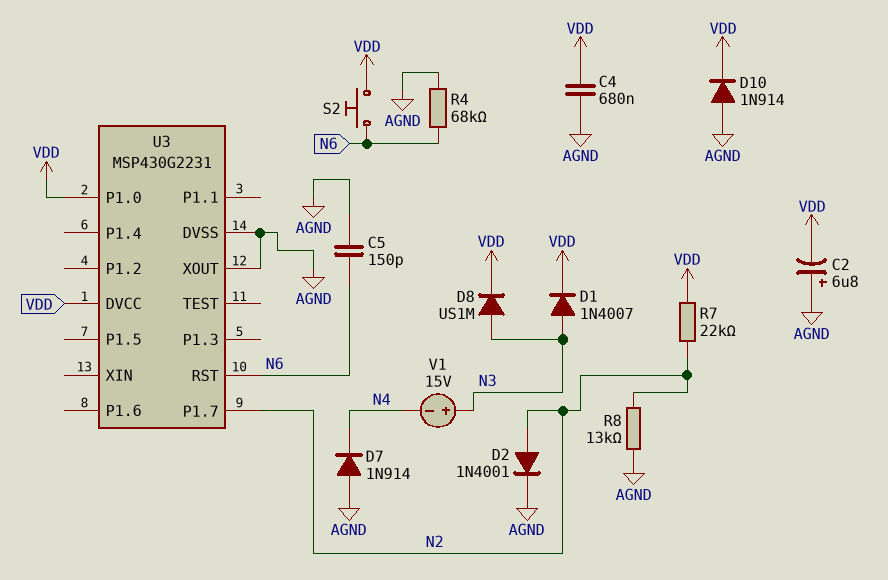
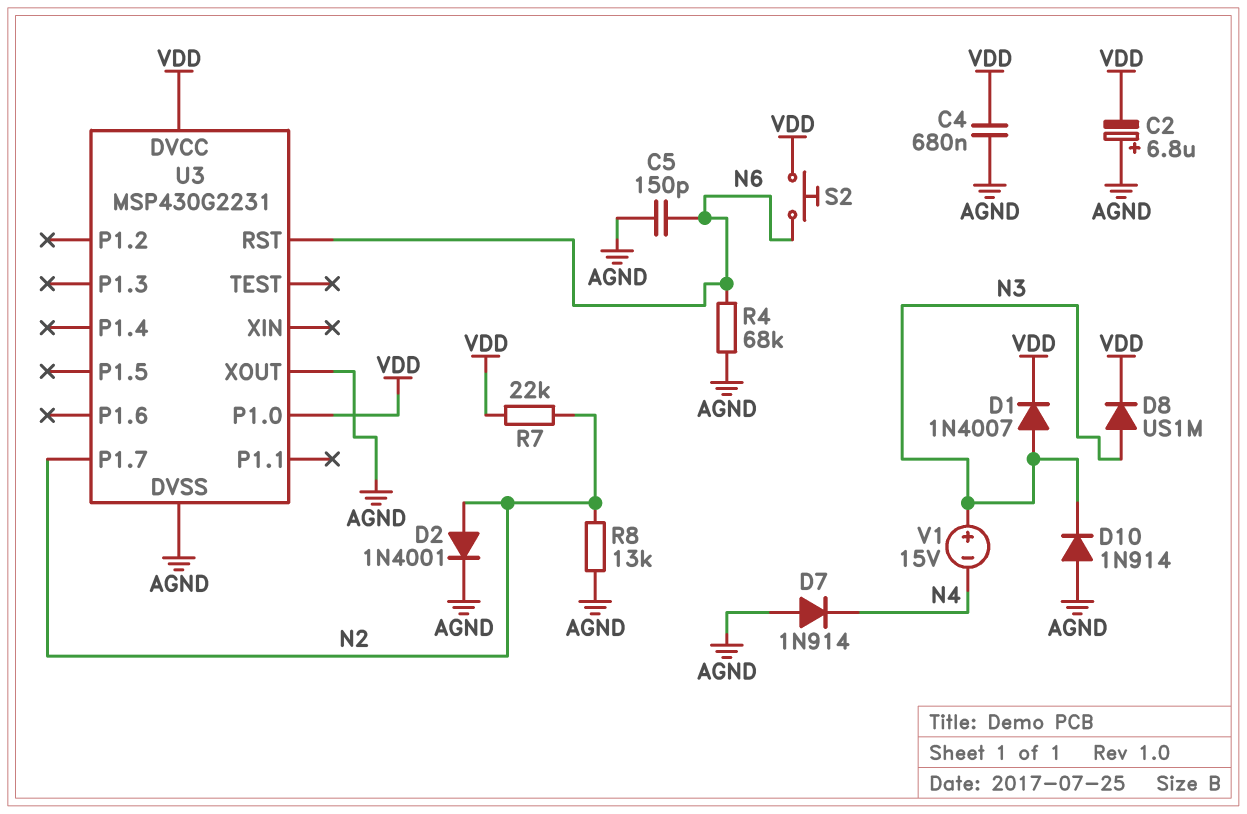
D10: diode 1N914 (A AGND, K VDD) -> diode 1N914 (A AGND, K N3)

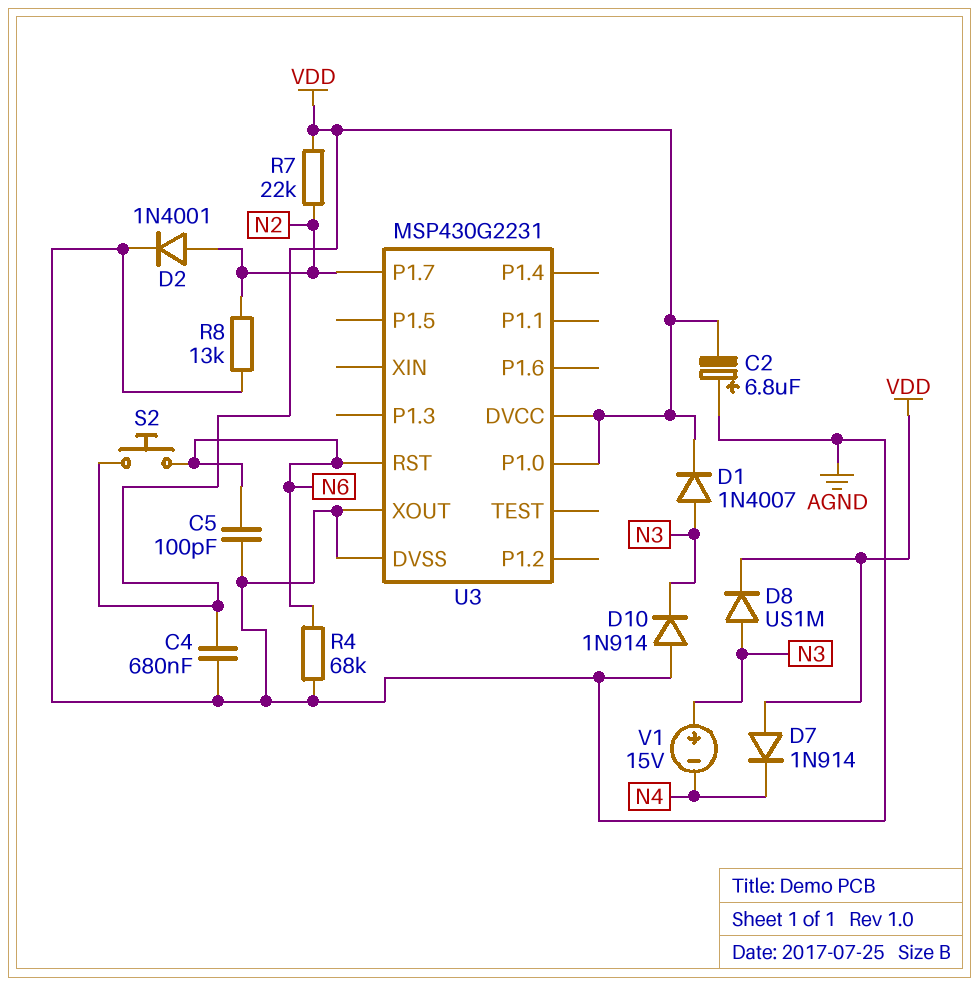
C5: 150pF (AGND, N6) -> 100pF (AGND, N6)
D7: diode 1N914 (A AGND, K N4) -> diode 1N914 (A VDD, K N4)

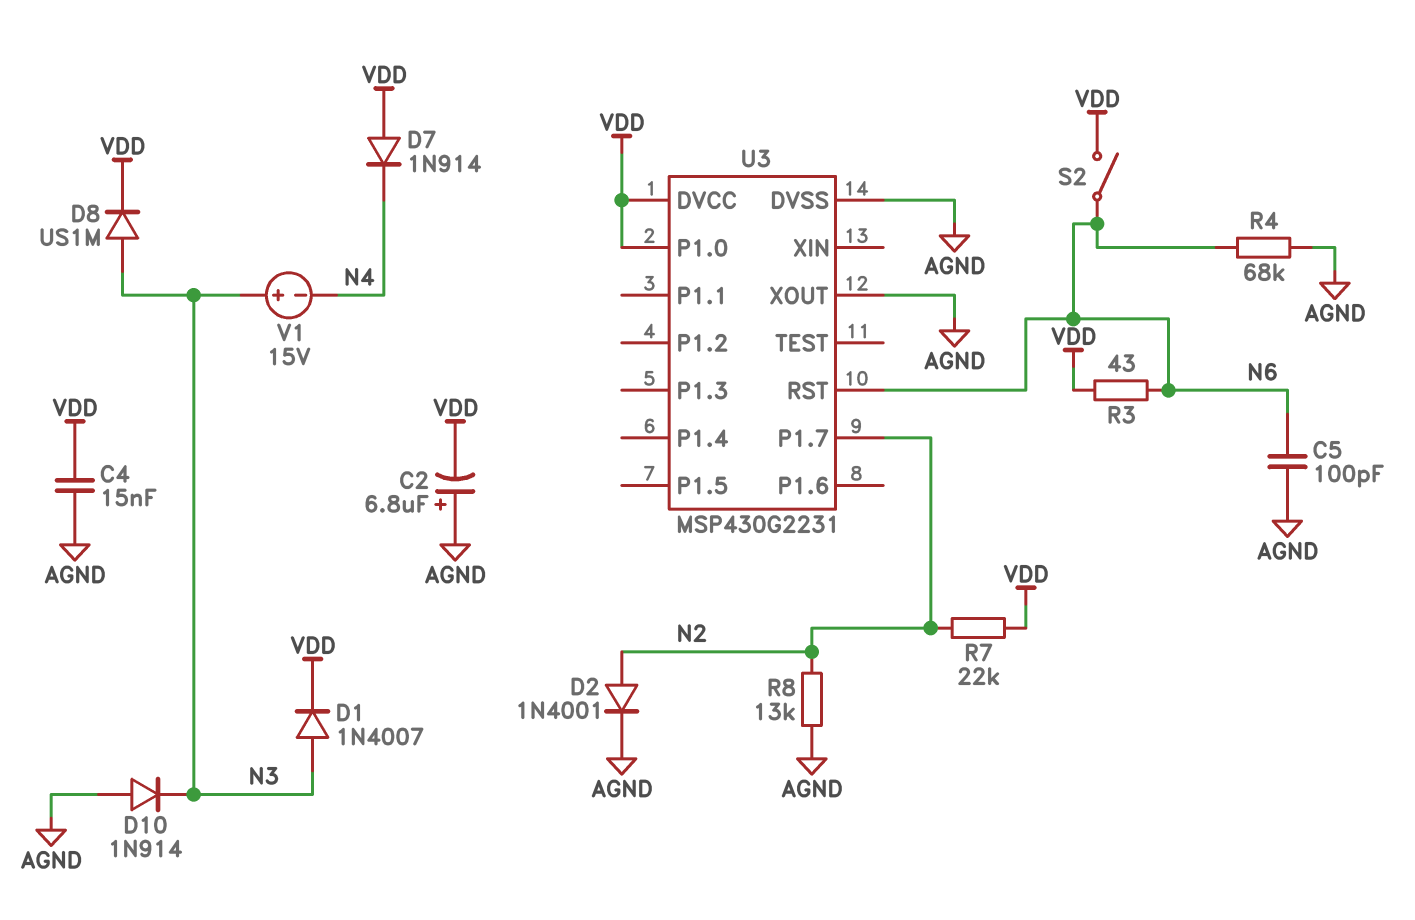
C4: 680nF (AGND, VDD) -> 15nF (AGND, VDD)
R3: none -> 43 (N6, VDD)
S2: button (N6, VDD) -> switch (N6, VDD)

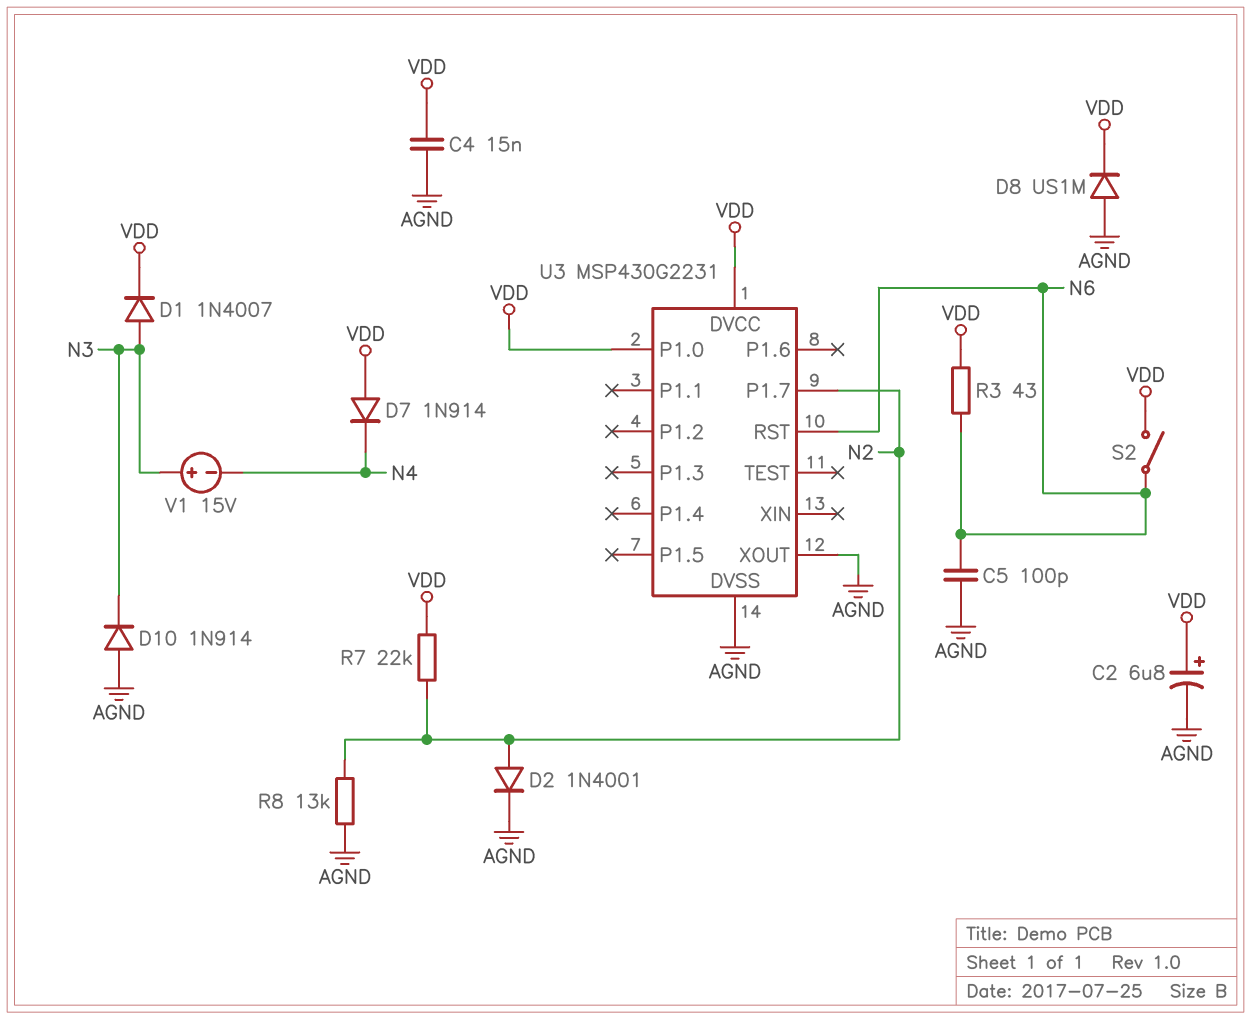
C2: 6.8uF (plus AGND, minus VDD) -> 6.8uF (plus VDD, minus AGND)
D8: diode US1M (A N3, K VDD) -> diode US1M (A AGND, K VDD)
R4: 68k (AGND, N6) -> none

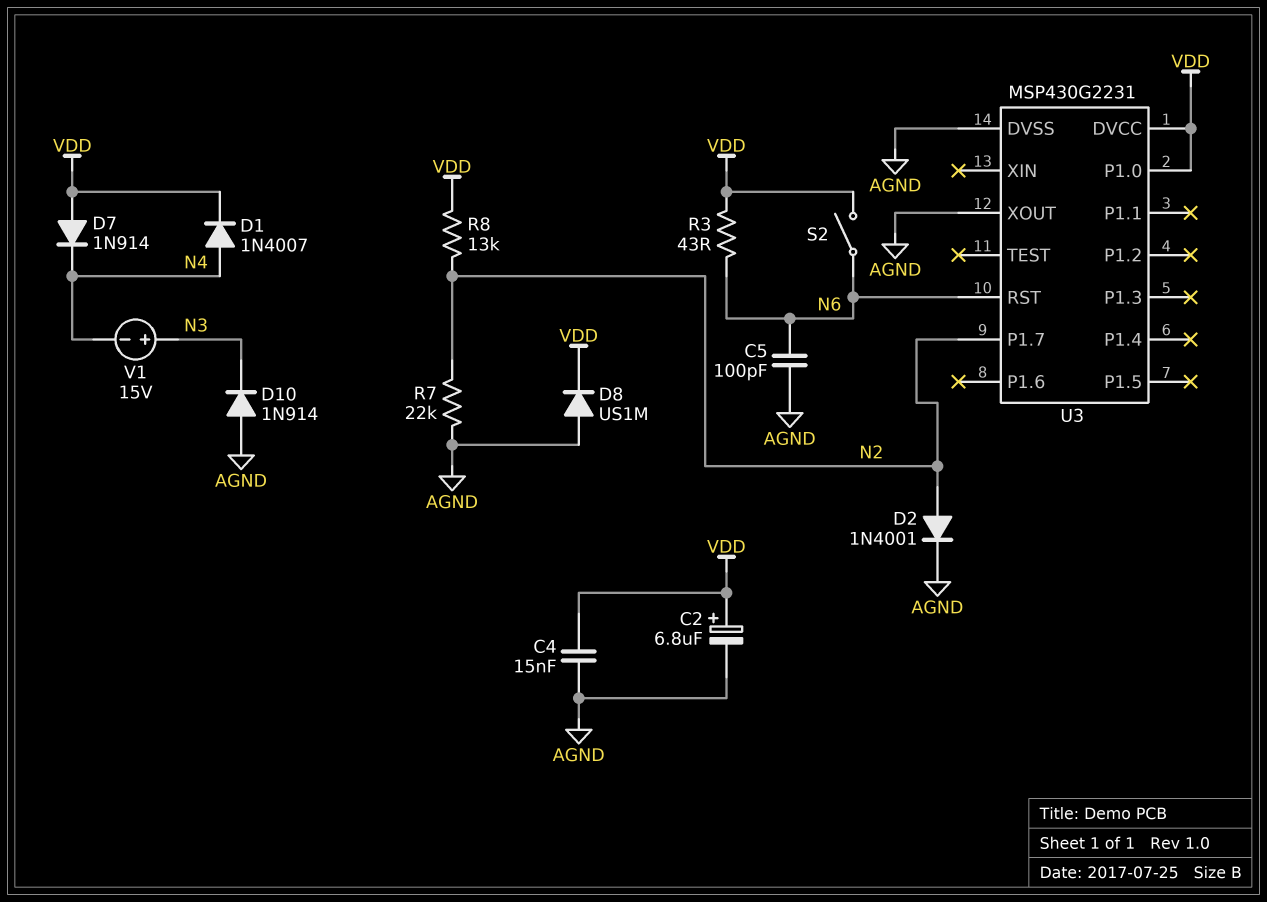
D1: diode 1N4007 (A N3, K VDD) -> diode 1N4007 (A N4, K VDD)
R7: 22k (N2, VDD) -> 22k (AGND, N2)
R8: 13k (AGND, N2) -> 13k (N2, VDD)

